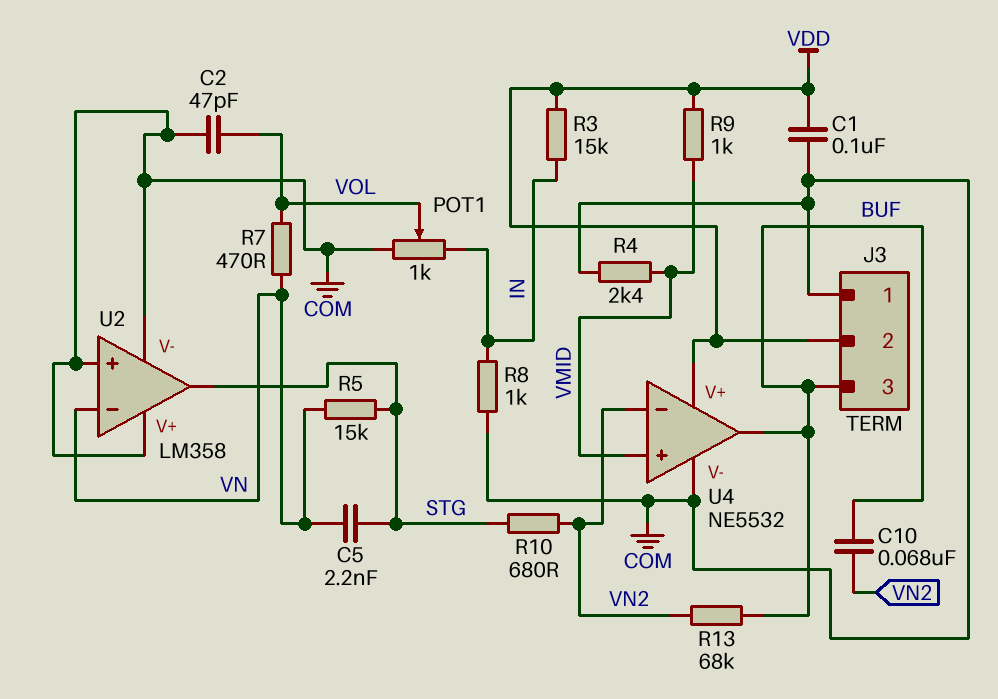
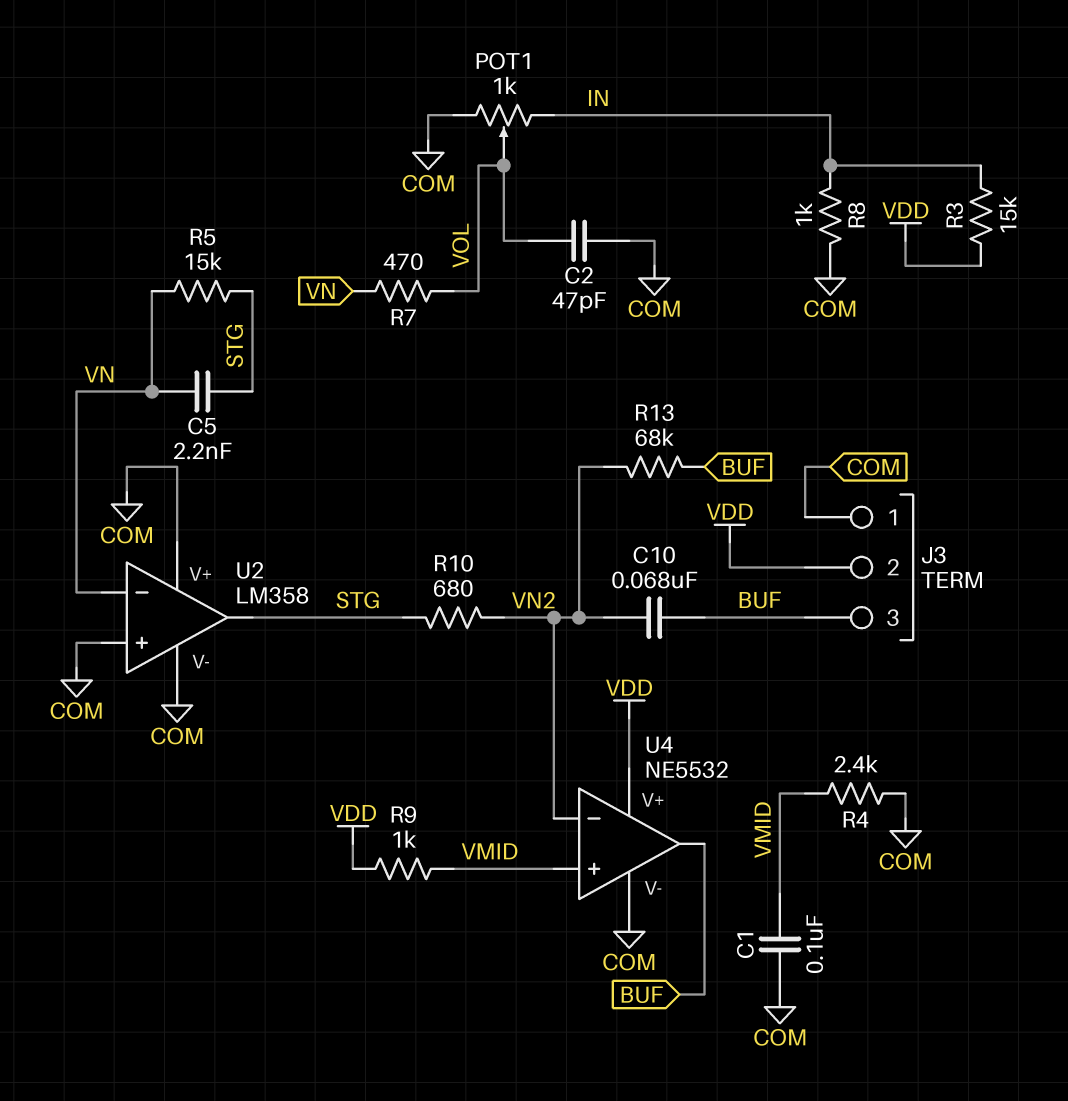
C1: 100nF (COM, VDD) -> 100nF (COM, VMID)

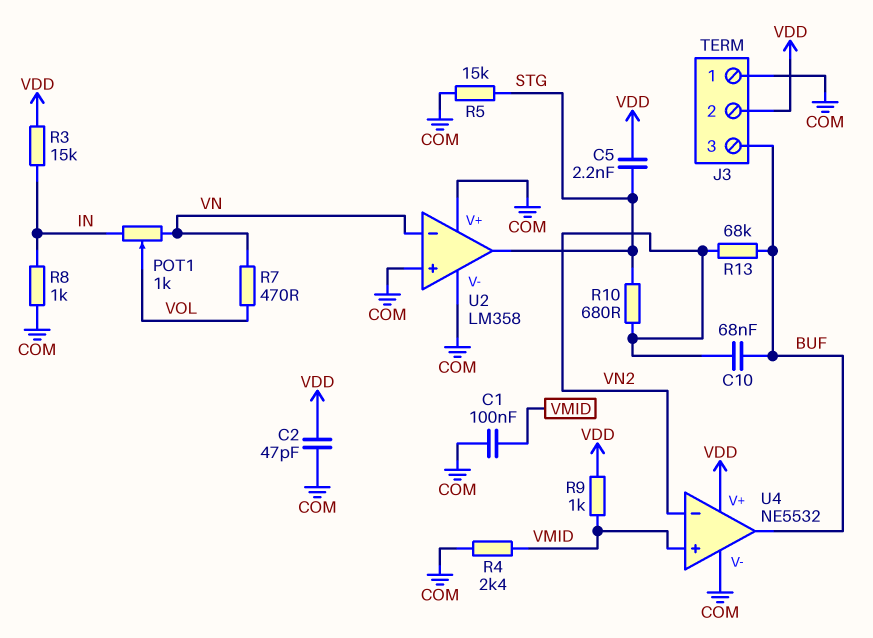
C2: 47pF (COM, VOL) -> 47pF (COM, VDD)
C5: 2.2nF (STG, VN) -> 2.2nF (STG, VDD)
POT1: 1k (COM, IN, wiper VOL) -> 1k (IN, VN, wiper VOL)
R5: 15k (STG, VN) -> 15k (COM, STG)

